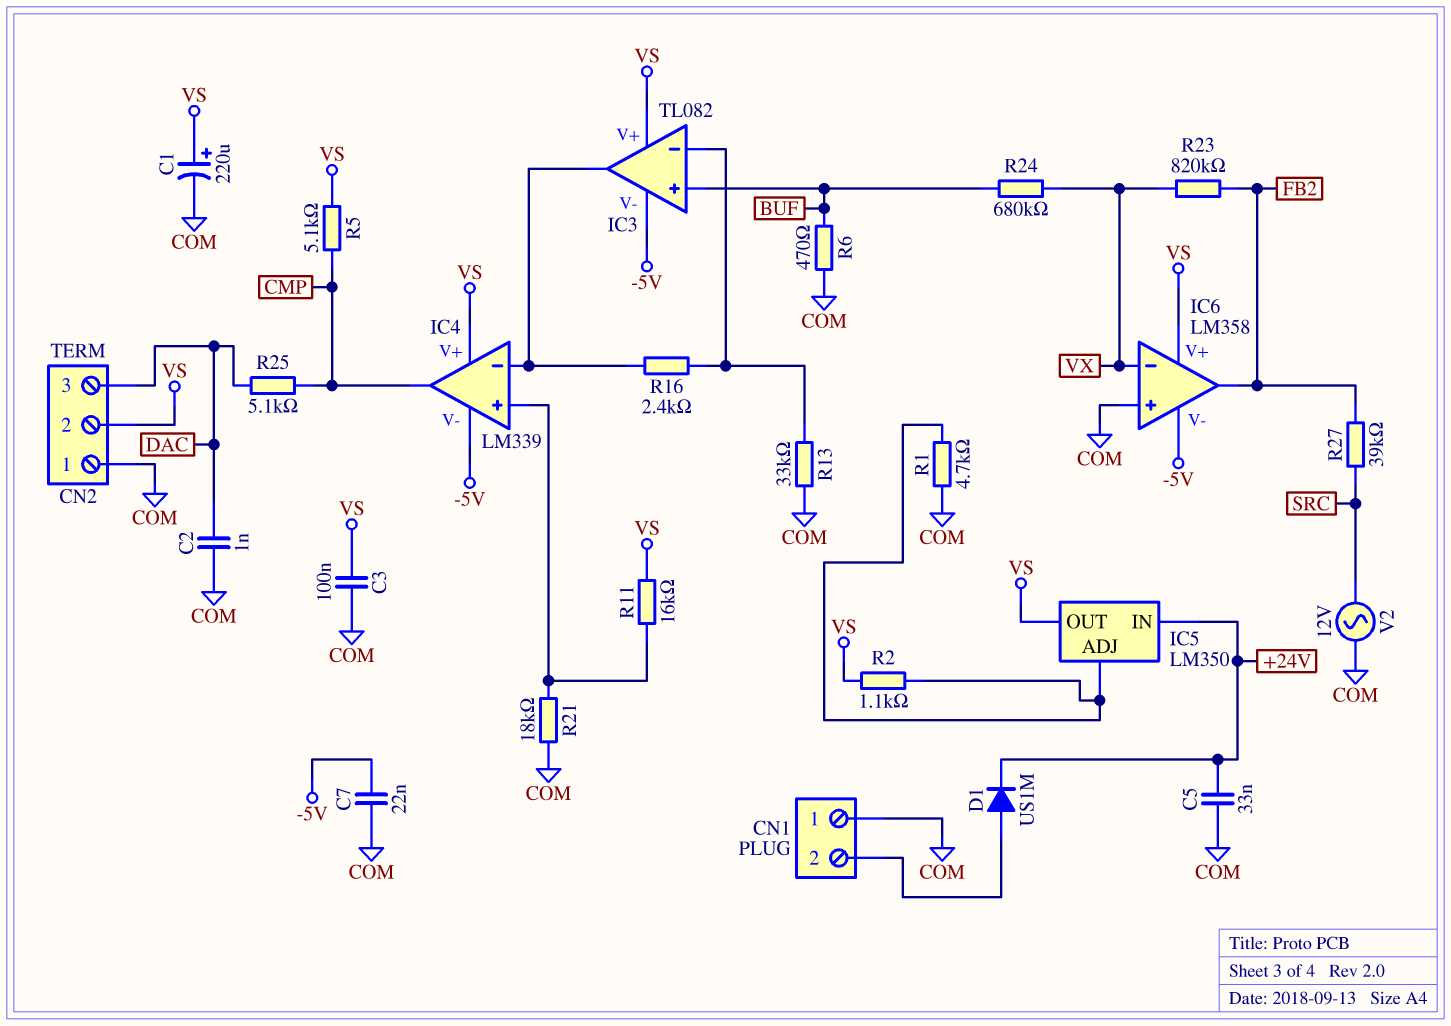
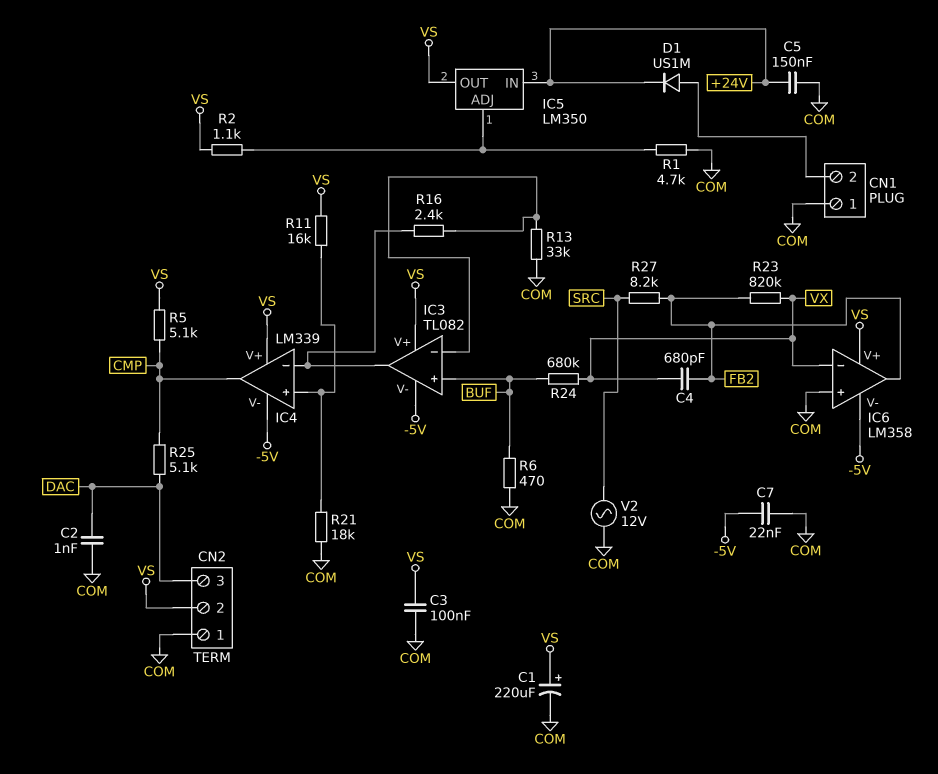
C4: none -> 680pF (FB2, VX)
C5: 33nF (+24V, COM) -> 150nF (+24V, COM)
R27: 39k (FB2, SRC) -> 8.2k (FB2, SRC)

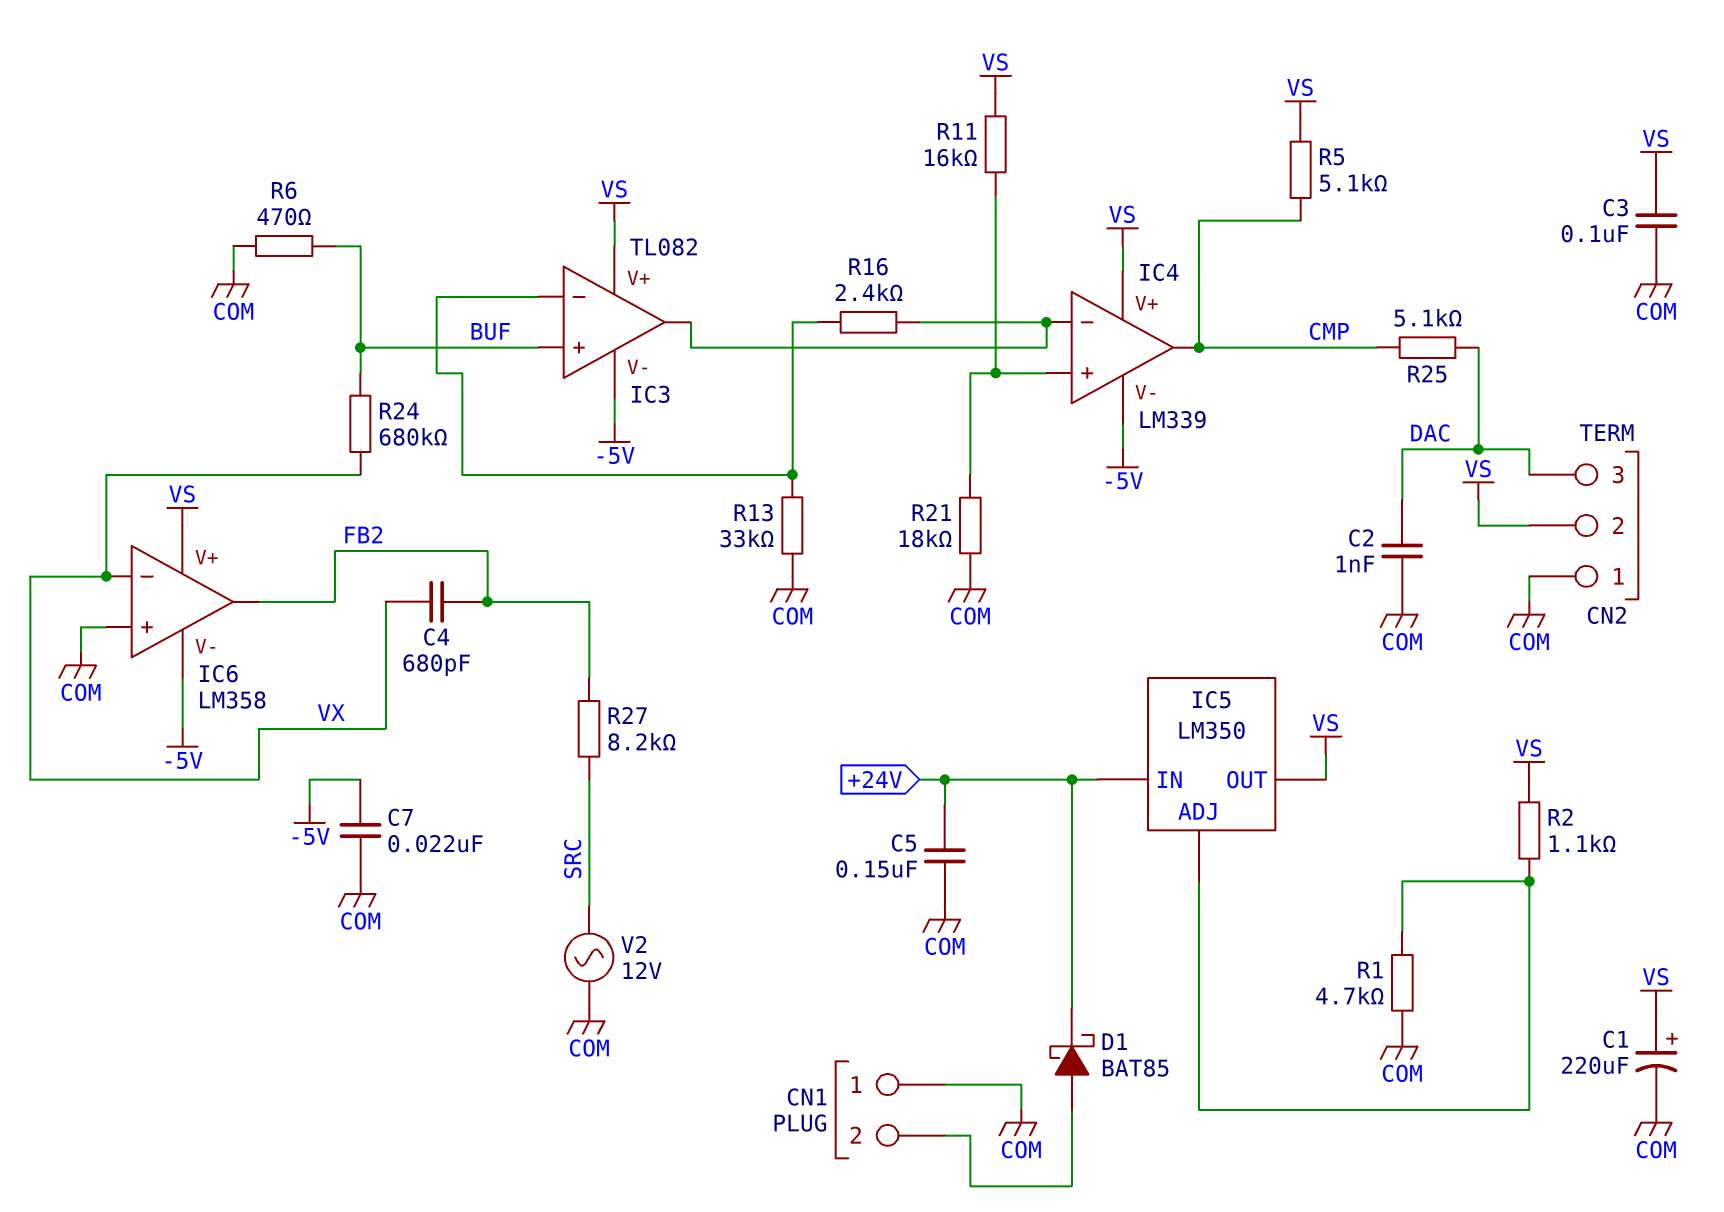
D1: diode US1M (A CN1/2, K +24V) -> schottky BAT85 (A CN1/2, K +24V)
R23: 820k (FB2, VX) -> none

